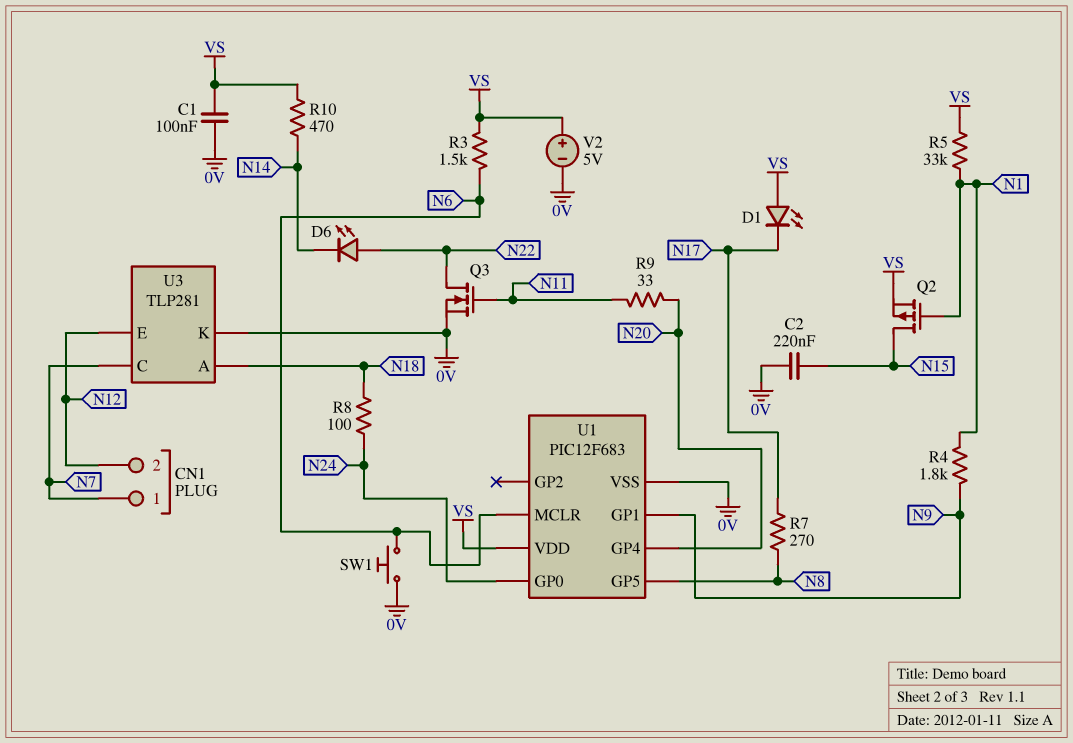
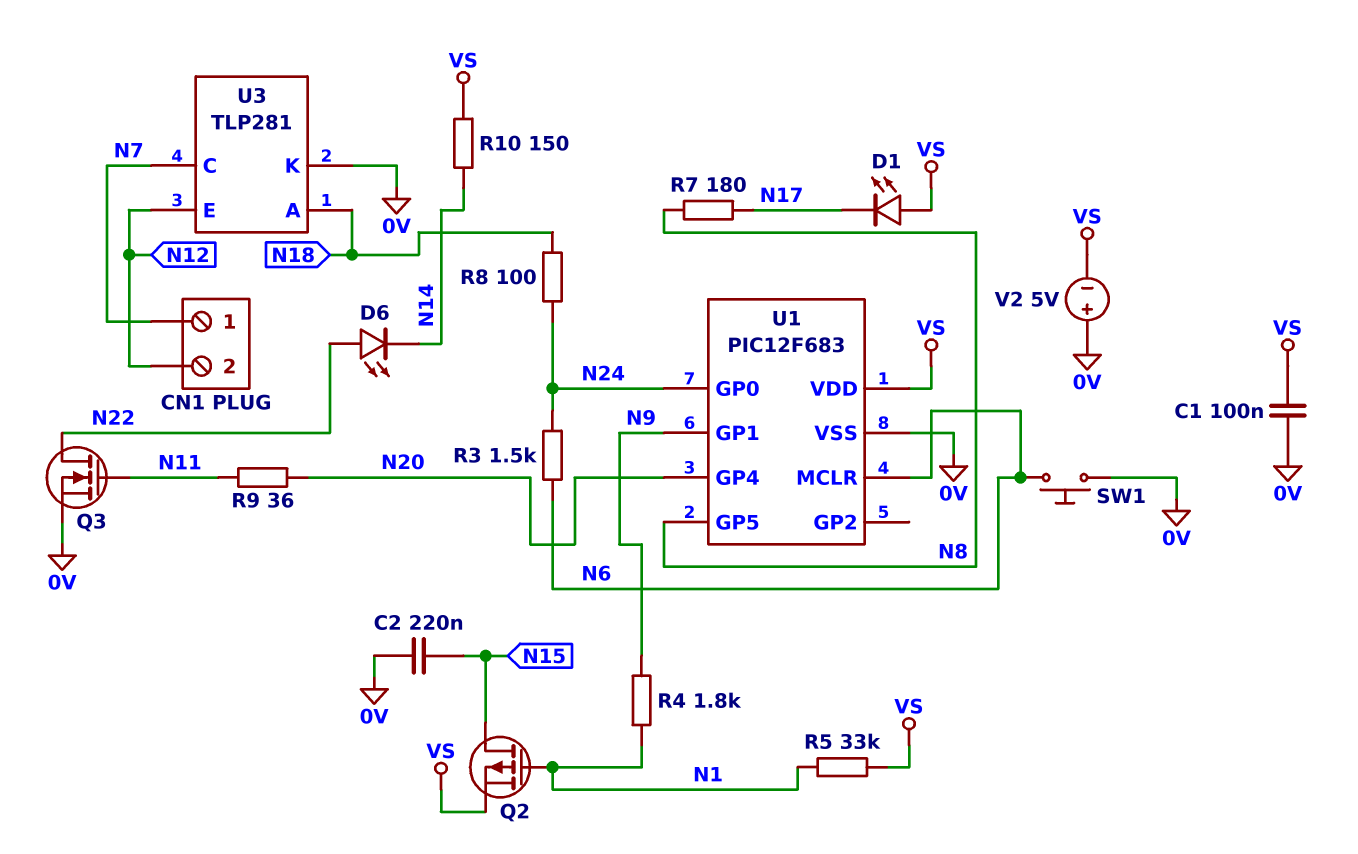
R3: 1.5k (N6, VS) -> 1.5k (N6, N24)
R7: 270 (N8, N17) -> 180 (N8, N17)
R9: 33 (N11, N20) -> 36 (N11, N20)
R10: 470 (N14, VS) -> 150 (N14, VS)
V2: 5V (plus VS, minus 0V) -> 5V (plus 0V, minus VS)

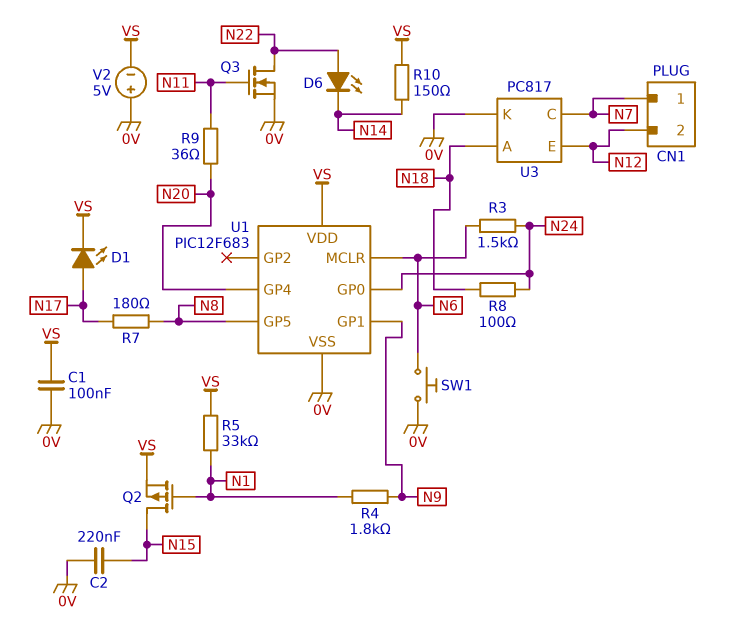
D1: LED (A VS, K N17) -> LED (A N17, K VS)
U3: TLP281 -> PC817

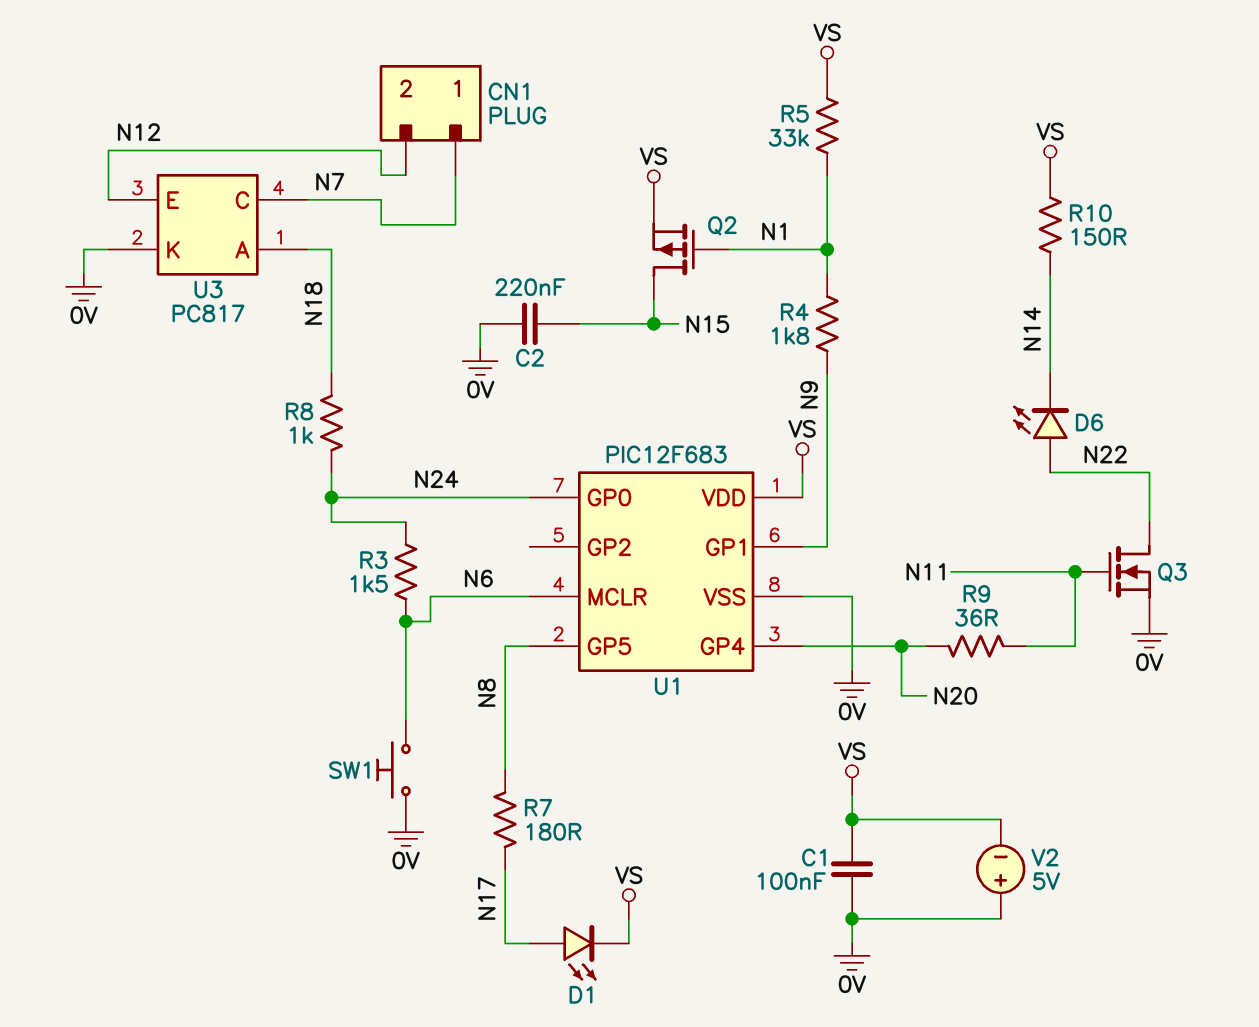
R8: 100 (N18, N24) -> 1k (N18, N24)

